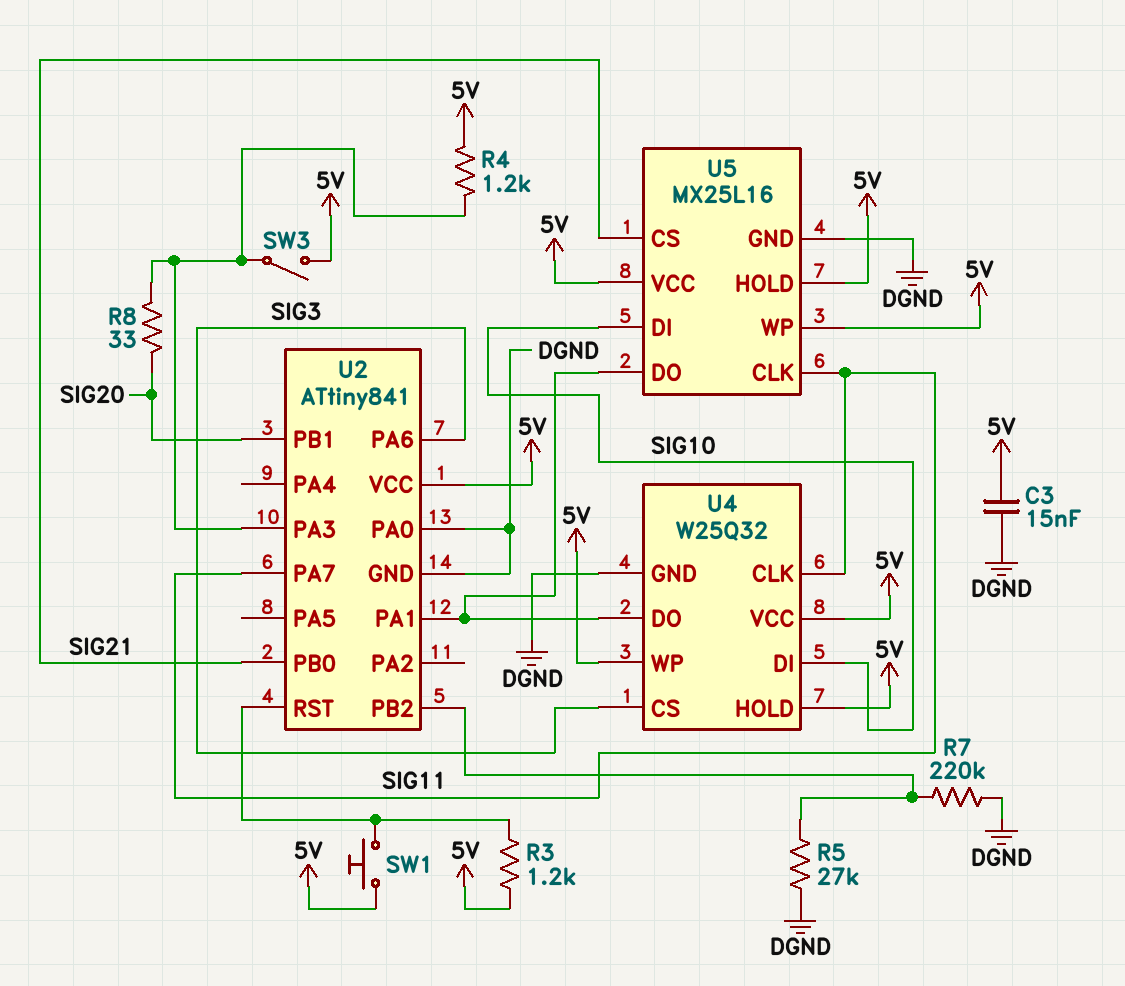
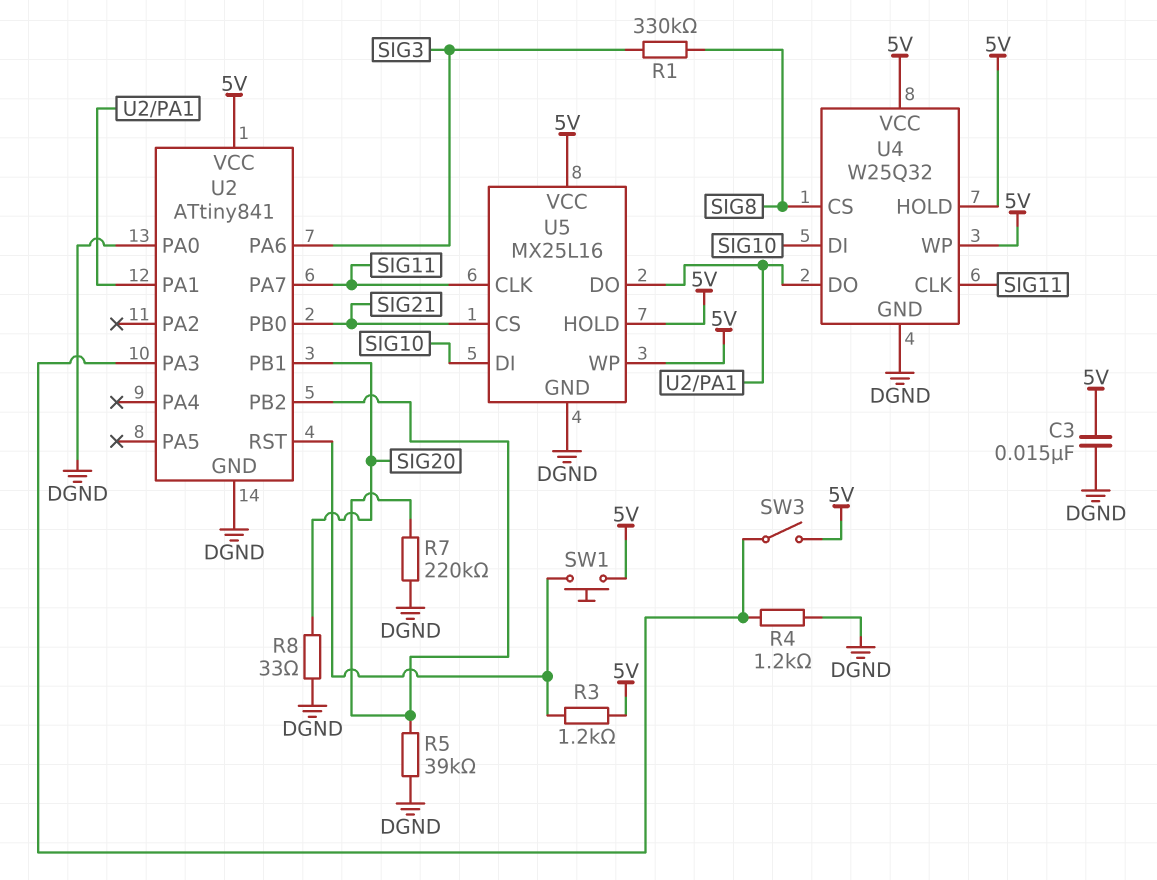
R1: none -> 330k (SIG3, SIG8)
R4: 1.2k (5V, U2/PA3) -> 1.2k (DGND, U2/PA3)
R5: 27k (DGND, U2/PB2) -> 39k (DGND, U2/PB2)
R8: 33 (SIG20, U2/PA3) -> 33 (DGND, SIG20)
U4 pin CS: SIG3 -> SIG8

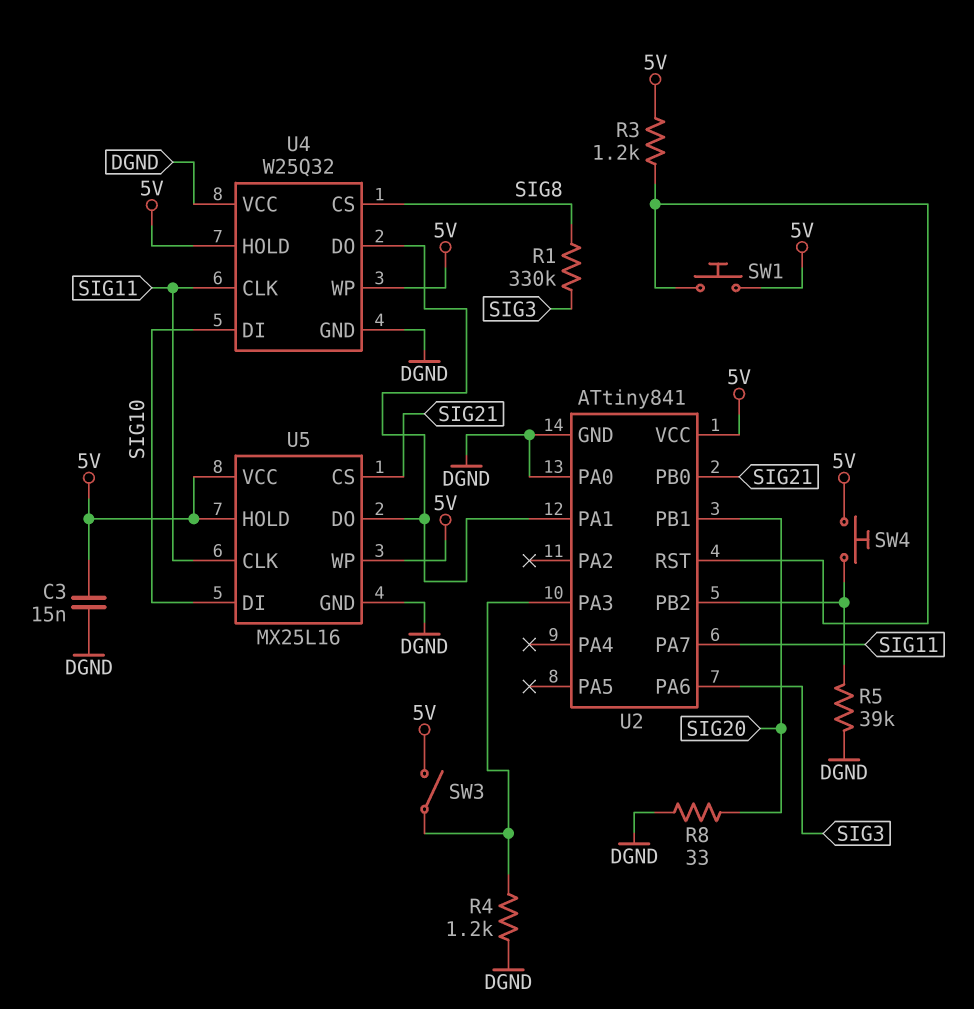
R7: 220k (DGND, U2/PB2) -> none
SW4: none -> button (5V, U2/PB2)
U4 pin VCC: 5V -> DGND

